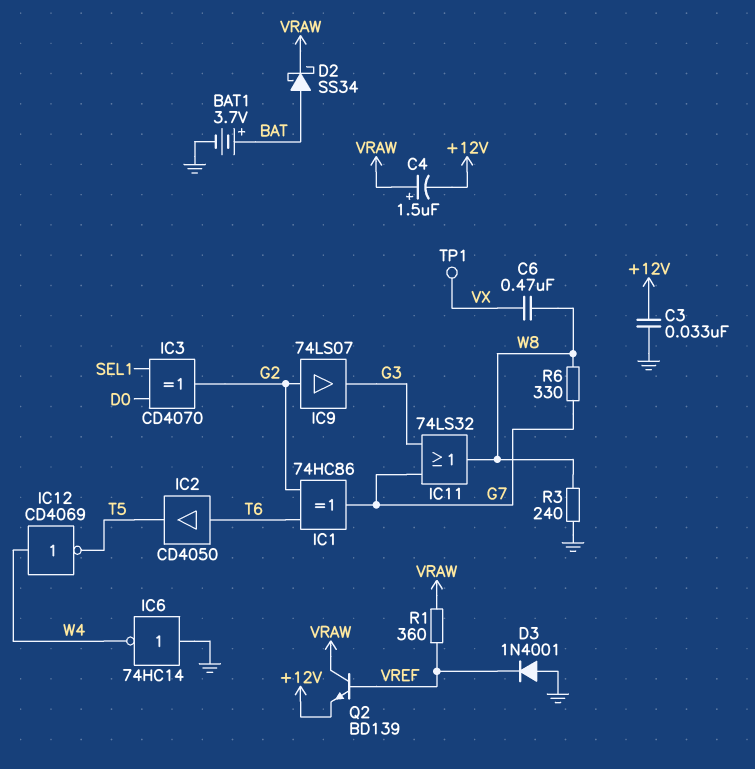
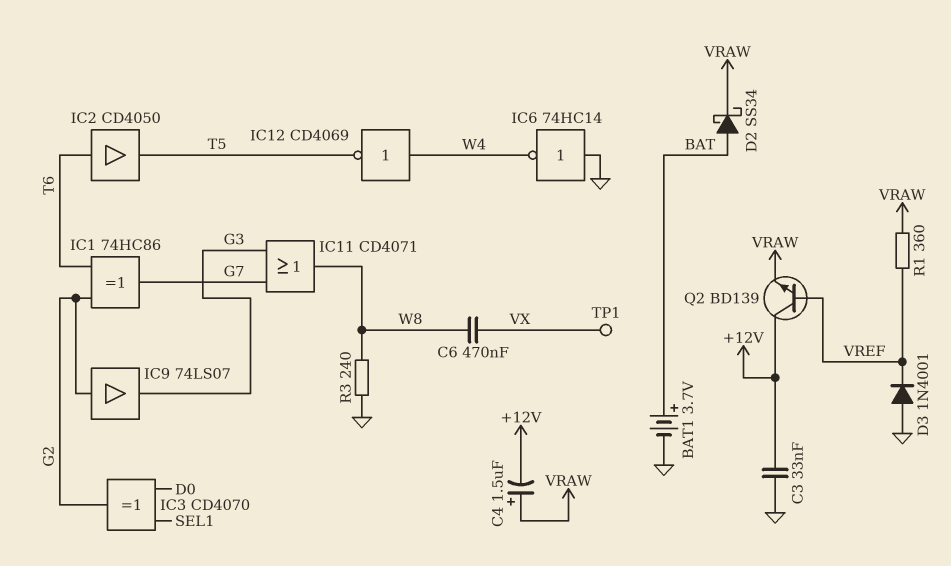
IC11: OR 74LS32 (in G3, in G7, out W8) -> OR CD4071 (in G3, in G7, out W8)
Q2: NPN BD139 (B VREF, C VRAW, E +12V) -> NPN BD139 (B VREF, C +12V, E VRAW)
R6: 330 (G7, W8) -> none

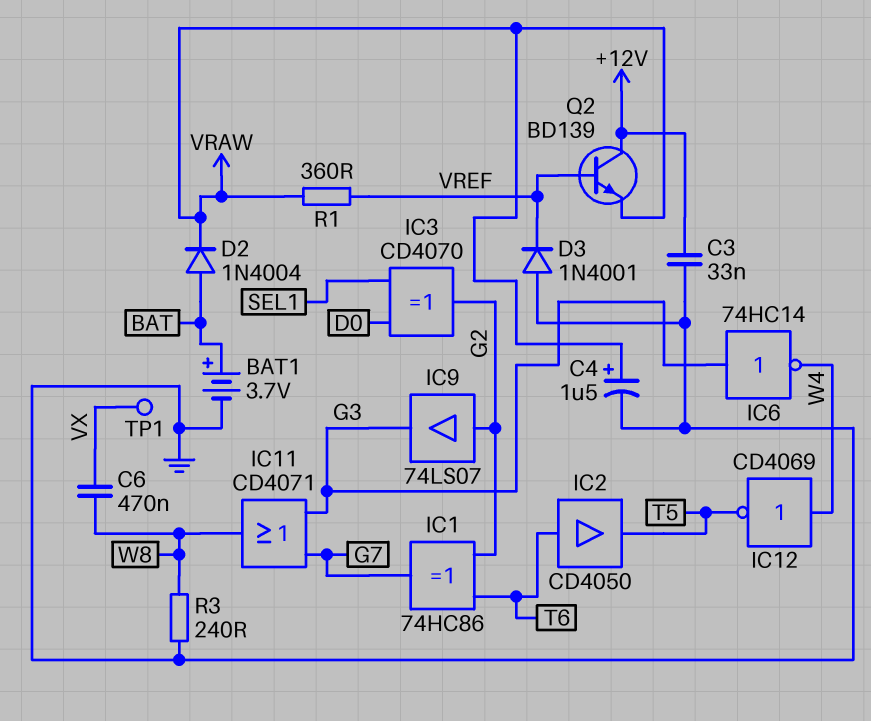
C4: 1.5uF (plus VRAW, minus +12V) -> 1.5uF (plus VRAW, minus GND)
D2: schottky SS34 (A BAT, K VRAW) -> diode 1N4004 (A BAT, K VRAW)
IC6: NOT 74HC14 (in GND, out W4) -> NOT 74HC14 (in G3, out W4)

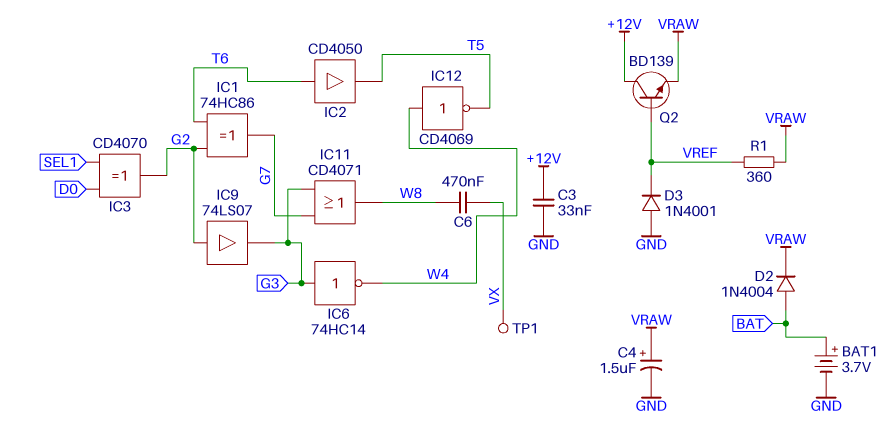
R3: 240 (GND, W8) -> none

